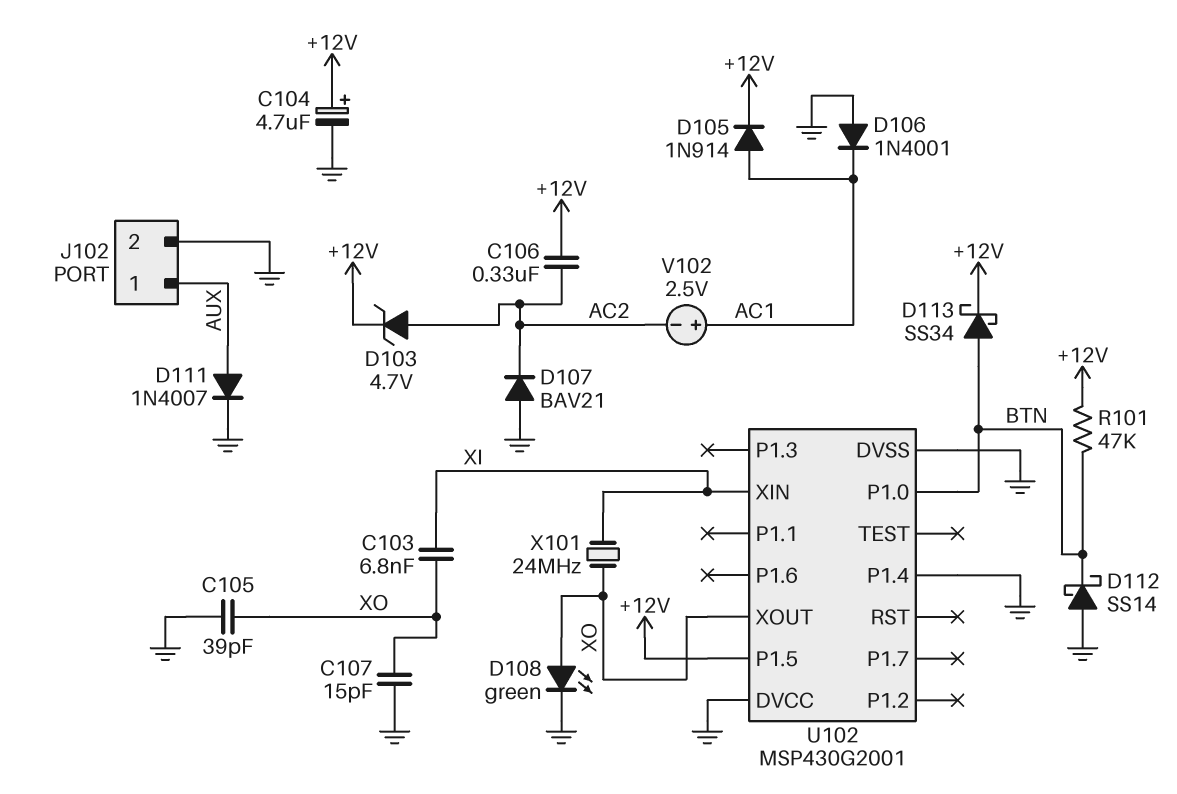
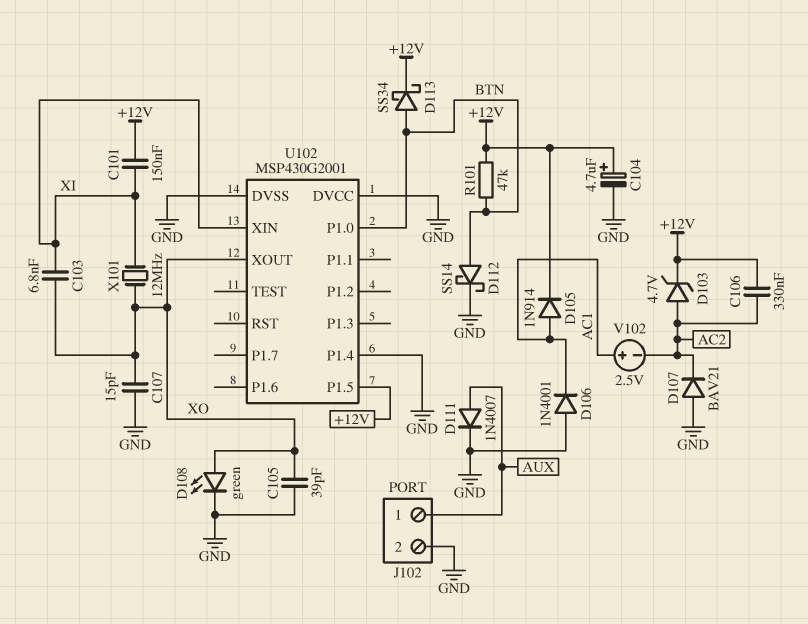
C101: none -> 150nF (+12V, XI)
D112: schottky SS14 (A GND, K BTN) -> schottky SS14 (A BTN, K GND)
X101: 24MHz (XI, XO) -> 12MHz (XI, XO)

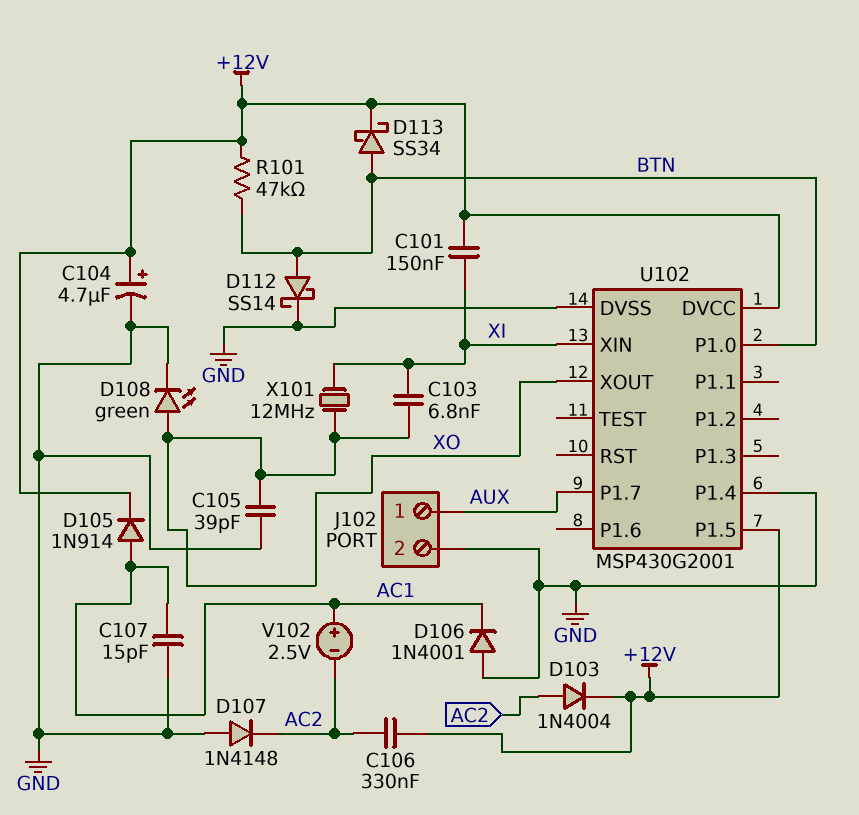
C107: 15pF (GND, XO) -> 15pF (AC1, GND)
D103: zener 4.7V (A AC2, K +12V) -> diode 1N4004 (A AC2, K +12V)
D107: diode BAV21 (A GND, K AC2) -> diode 1N4148 (A GND, K AC2)
D111: diode 1N4007 (A AUX, K GND) -> none
U102 pin DVCC: GND -> +12V
U102 pin P1.7: none -> AUX

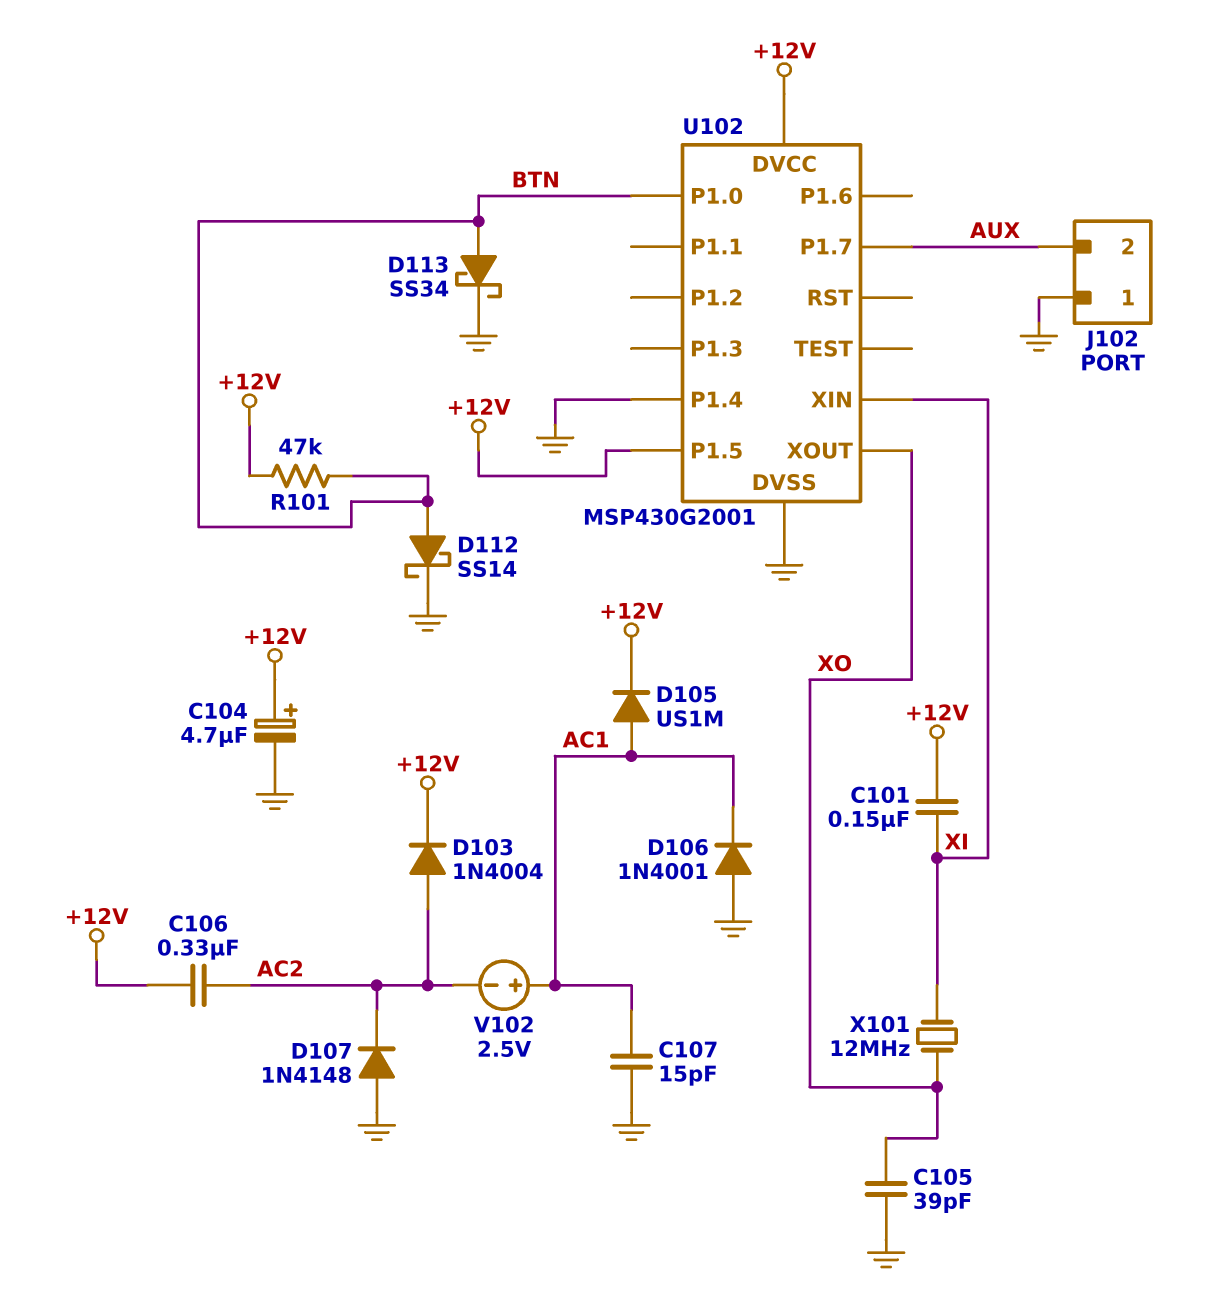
C103: 6.8nF (XI, XO) -> none
D105: diode 1N914 (A AC1, K +12V) -> diode US1M (A AC1, K +12V)
D108: LED green (A XO, K GND) -> none
D113: schottky SS34 (A BTN, K +12V) -> schottky SS34 (A BTN, K GND)
J102 pin 1: AUX -> GND
J102 pin 2: GND -> AUX

